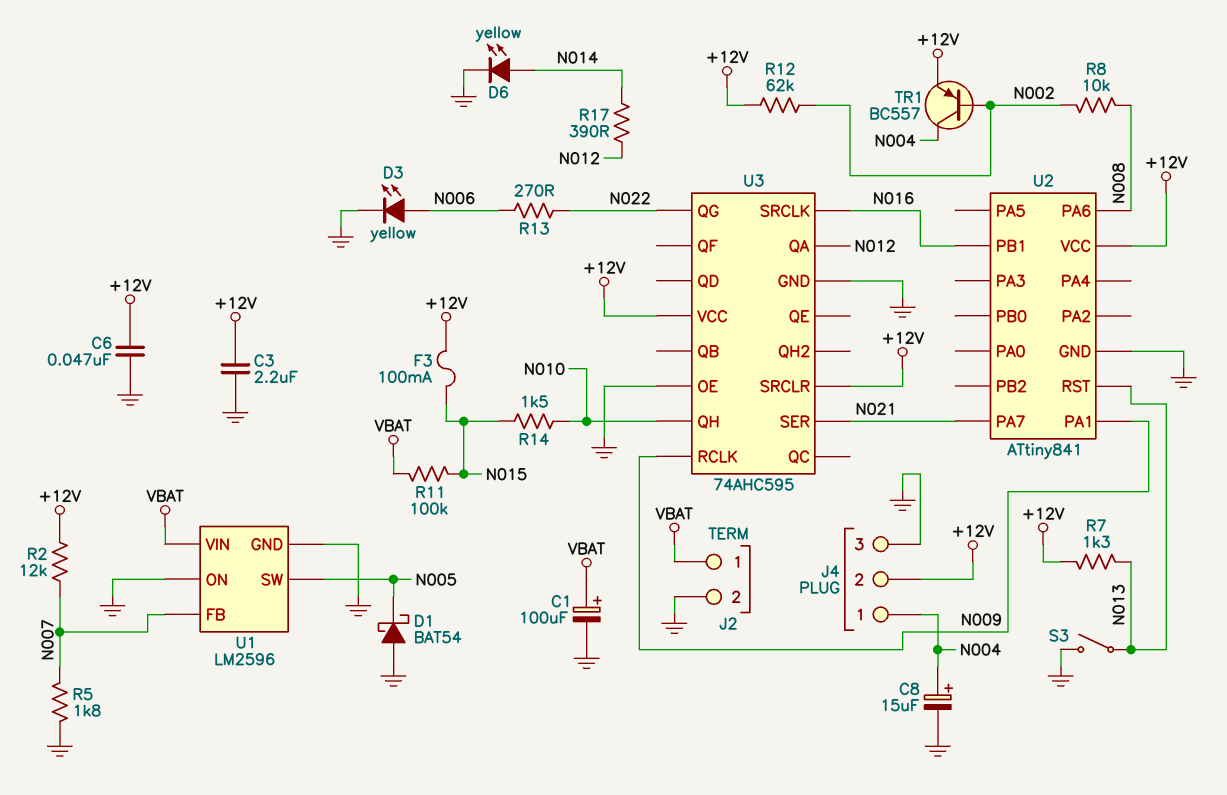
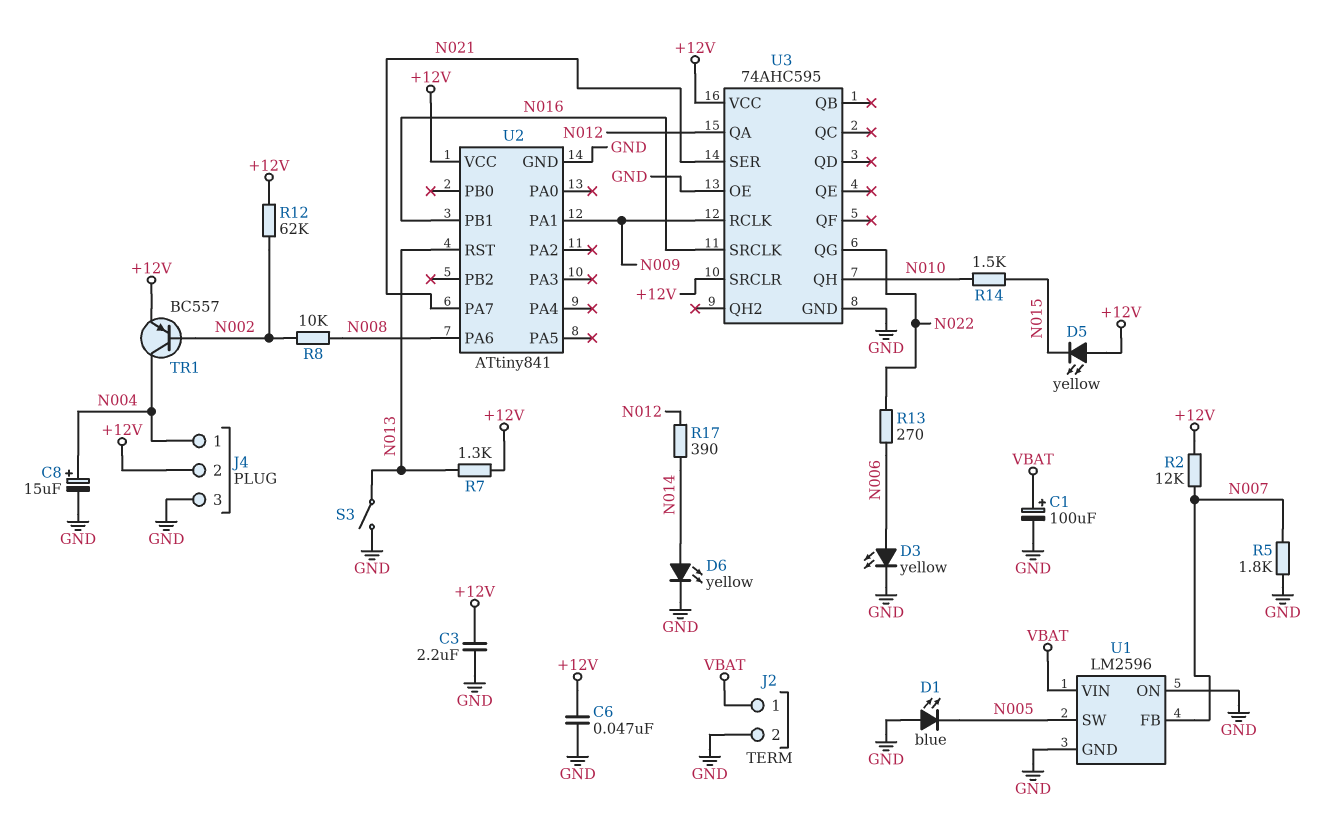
D1: schottky BAT54 (A GND, K N005) -> LED blue (A GND, K N005)
D5: none -> LED yellow (A +12V, K N015)
F3: 100mA (+12V, N015) -> none
R11: 100k (N015, VBAT) -> none

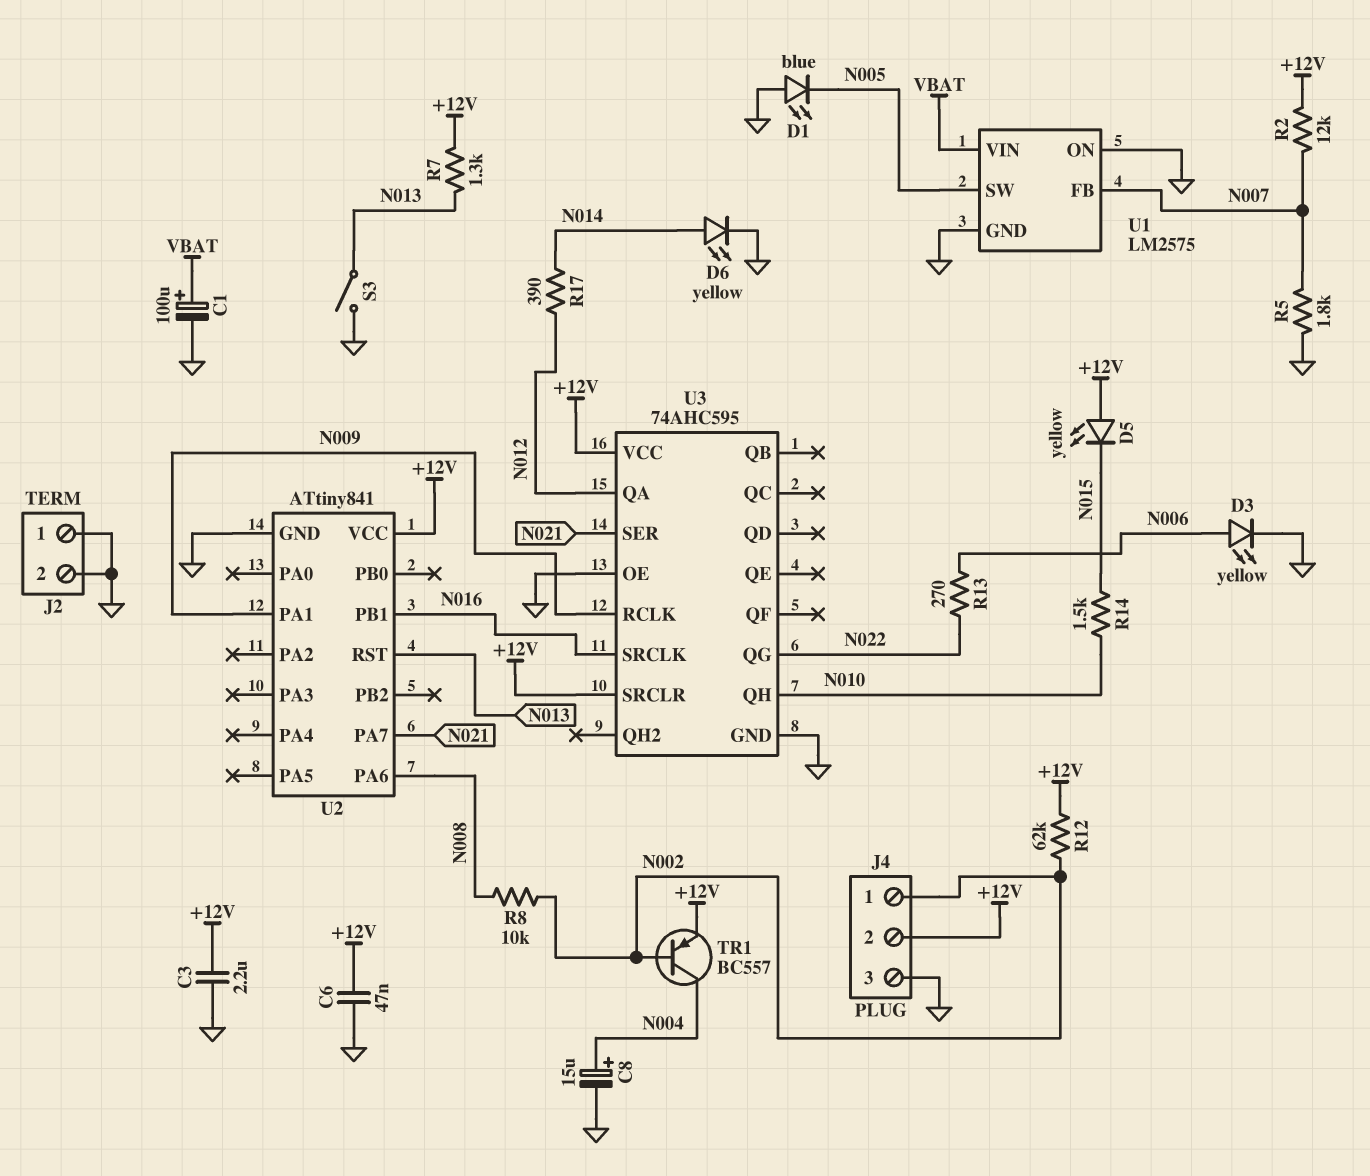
J2 pin 1: VBAT -> GND
J4 pin 1: N004 -> N002
U1: LM2596 -> LM2575

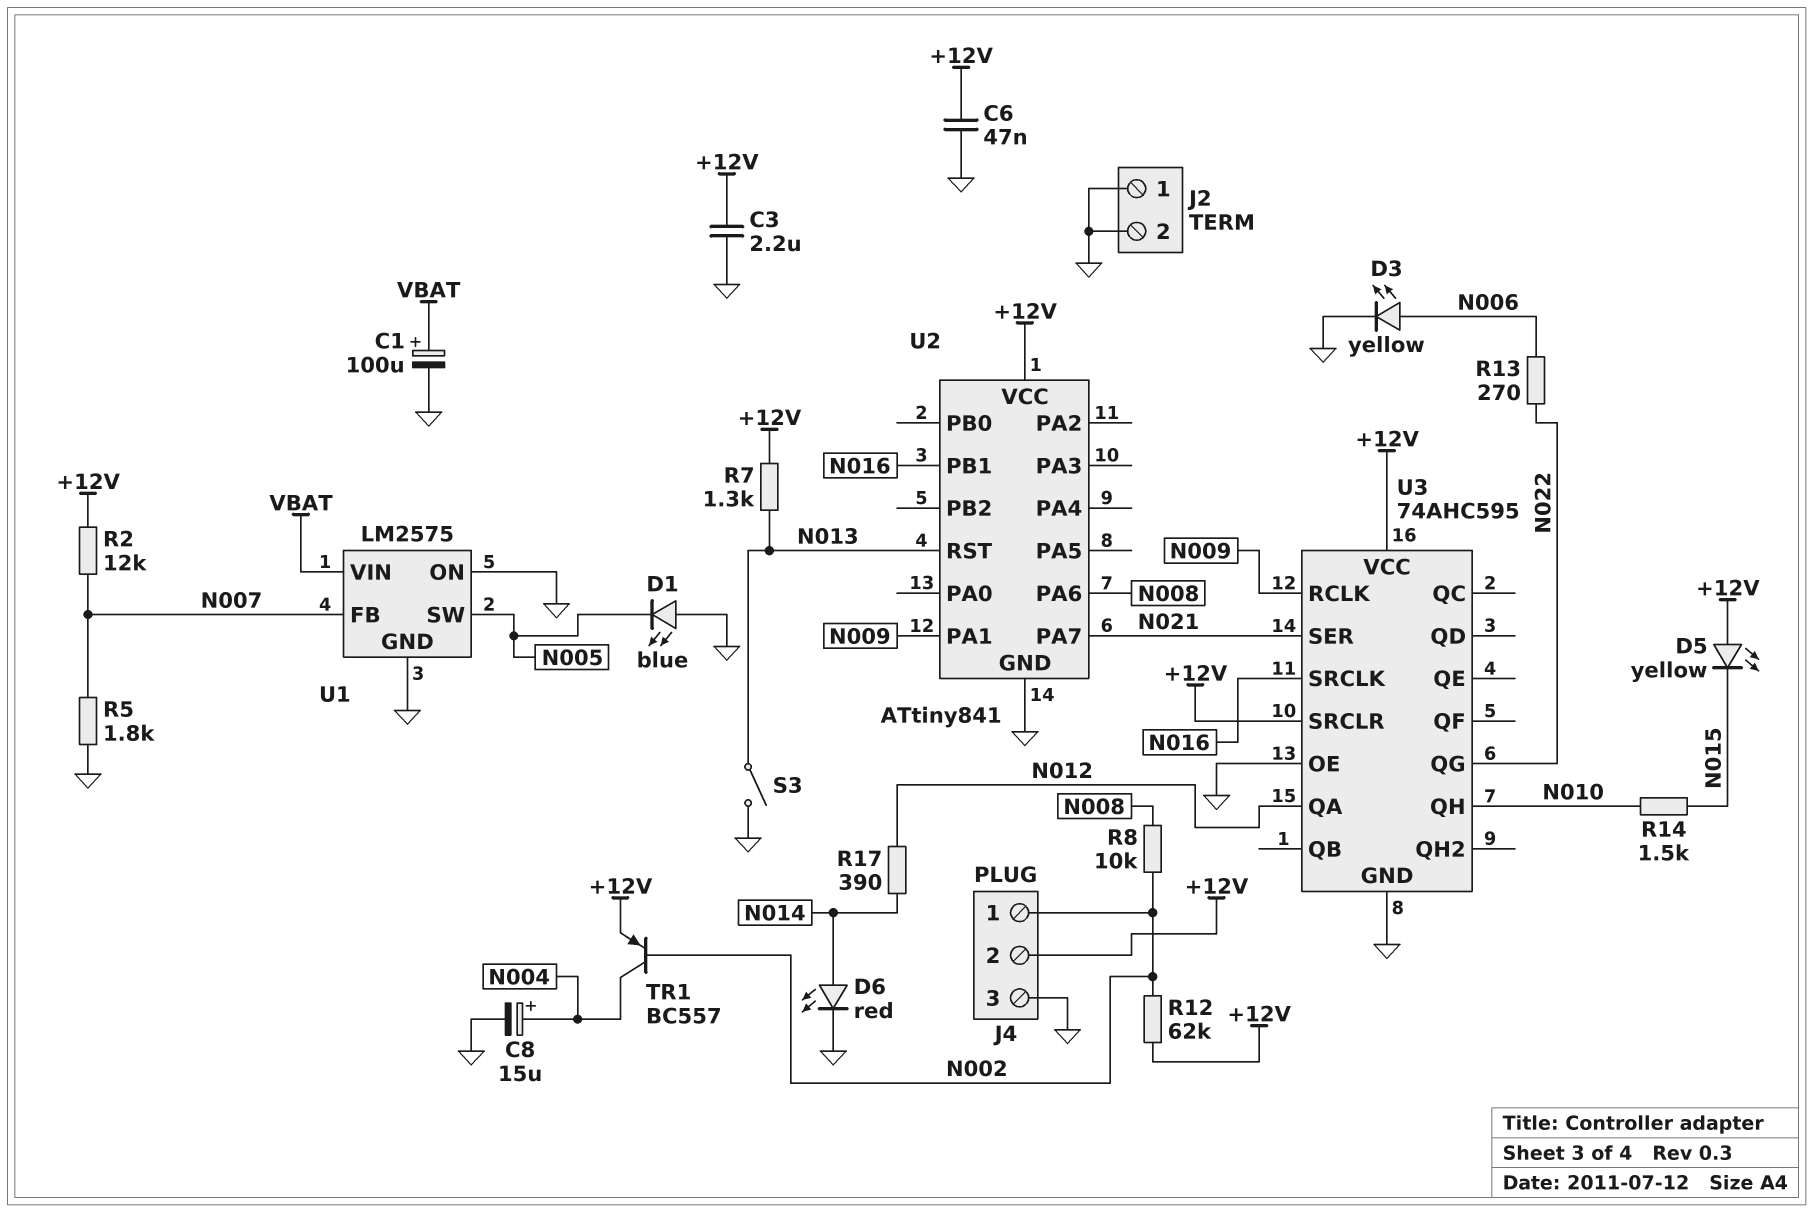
D6: LED yellow (A N014, K GND) -> LED red (A N014, K GND)

